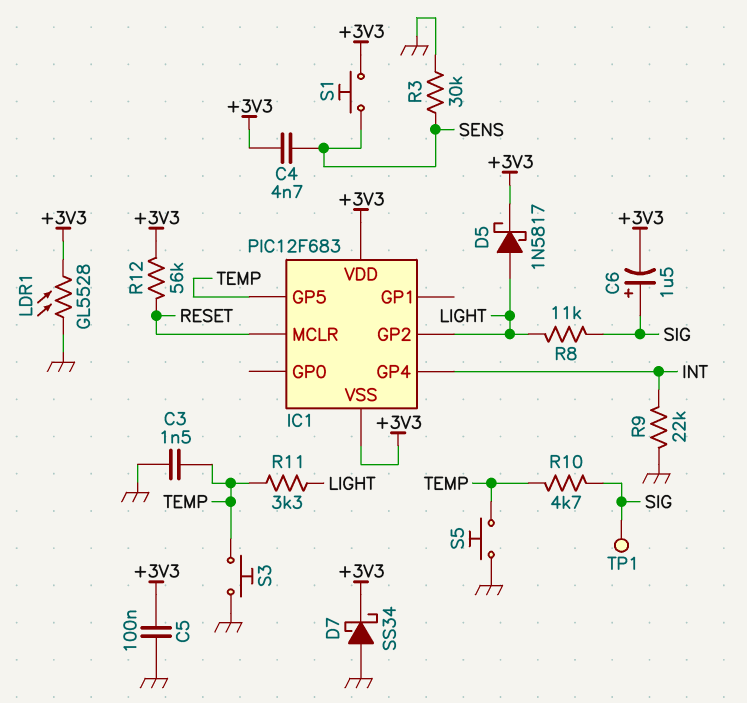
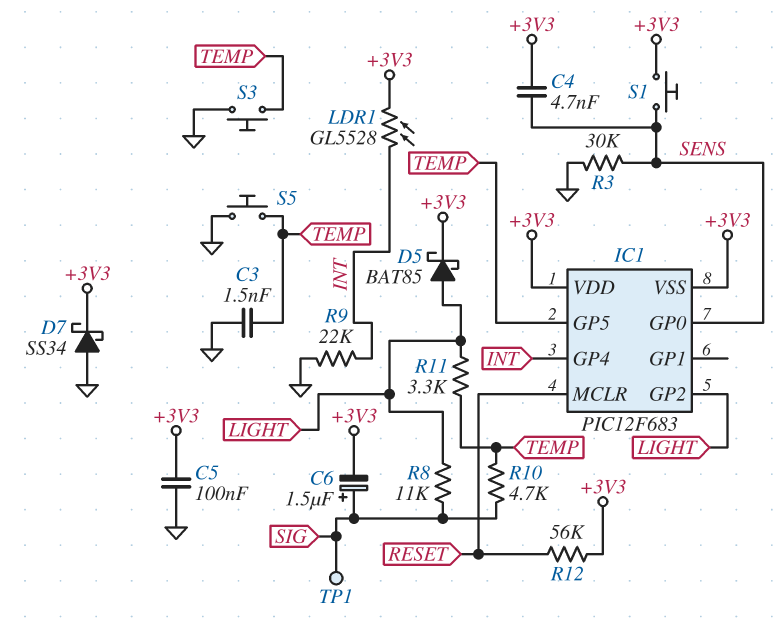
D5: schottky 1N5817 (A LIGHT, K +3V3) -> schottky BAT85 (A LIGHT, K +3V3)
IC1 pin GP0: none -> SENS
LDR1: GL5528 (+3V3, GND) -> GL5528 (+3V3, INT)

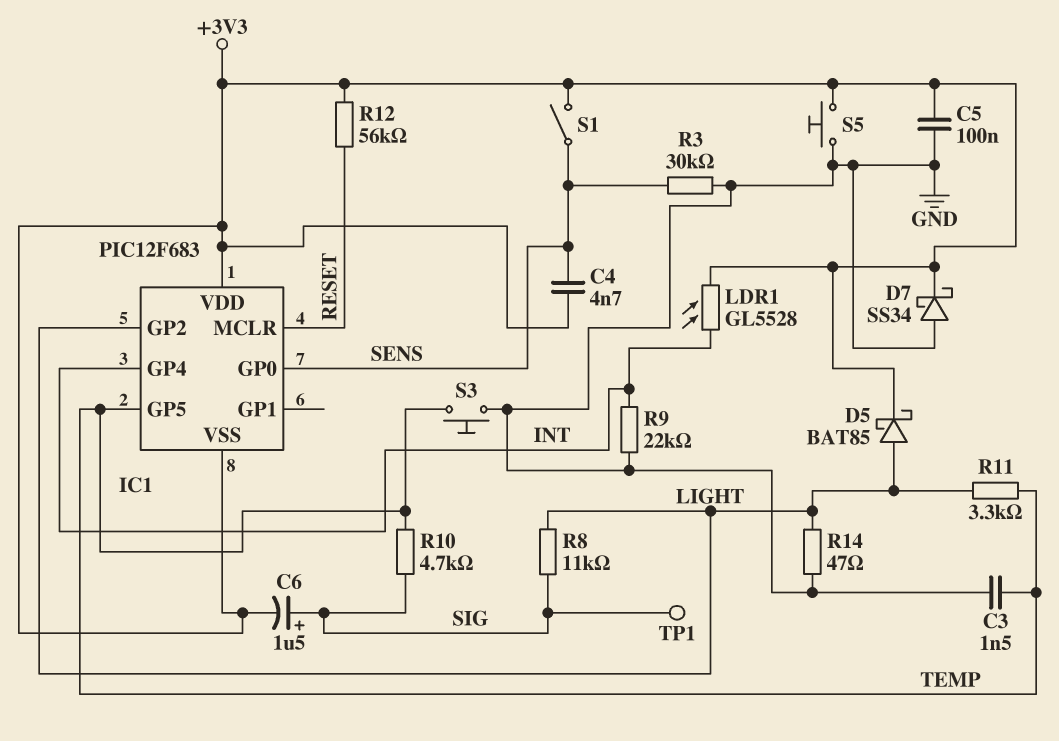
R14: none -> 47 (GND, LIGHT)
S1: button (+3V3, SENS) -> switch (+3V3, SENS)
S5: button (GND, TEMP) -> button (+3V3, GND)

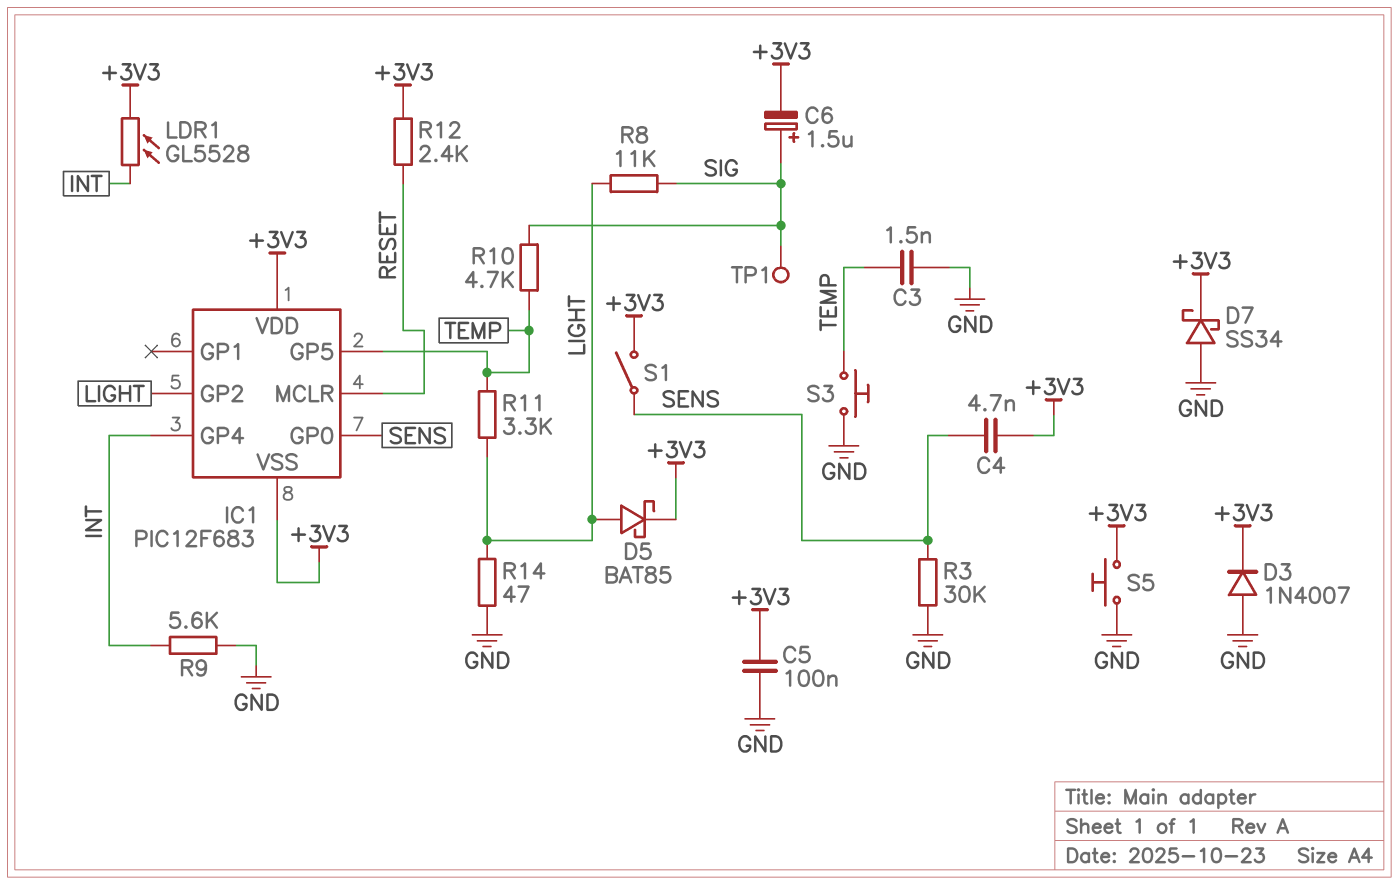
D3: none -> diode 1N4007 (A GND, K +3V3)
R9: 22k (GND, INT) -> 5.6k (GND, INT)
R12: 56k (+3V3, RESET) -> 2.4k (+3V3, RESET)

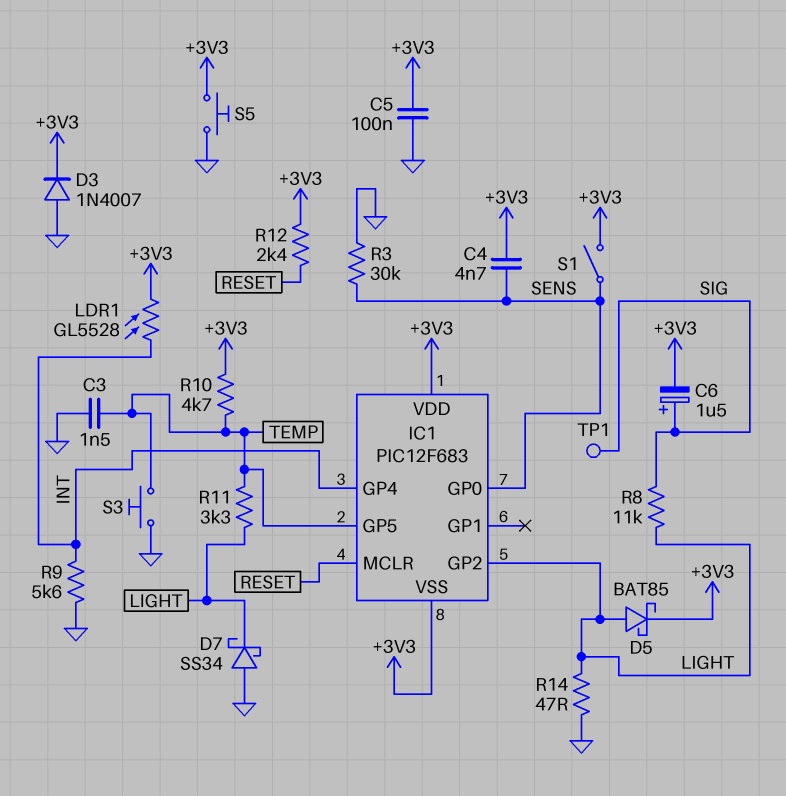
D7: schottky SS34 (A GND, K +3V3) -> schottky SS34 (A GND, K LIGHT)
R10: 4.7k (SIG, TEMP) -> 4.7k (+3V3, TEMP)

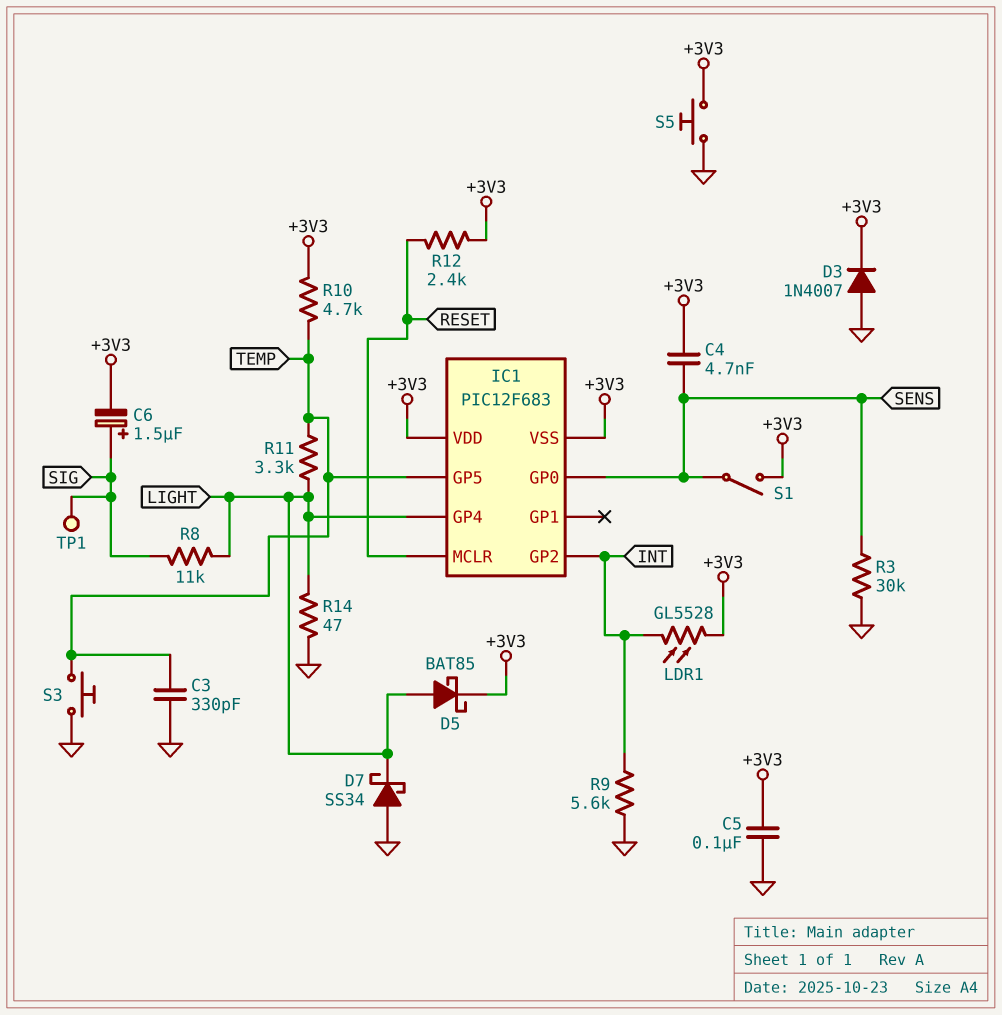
C3: 1.5nF (GND, TEMP) -> 330pF (GND, TEMP)
IC1 pin GP2: LIGHT -> INT
IC1 pin GP4: INT -> LIGHT

